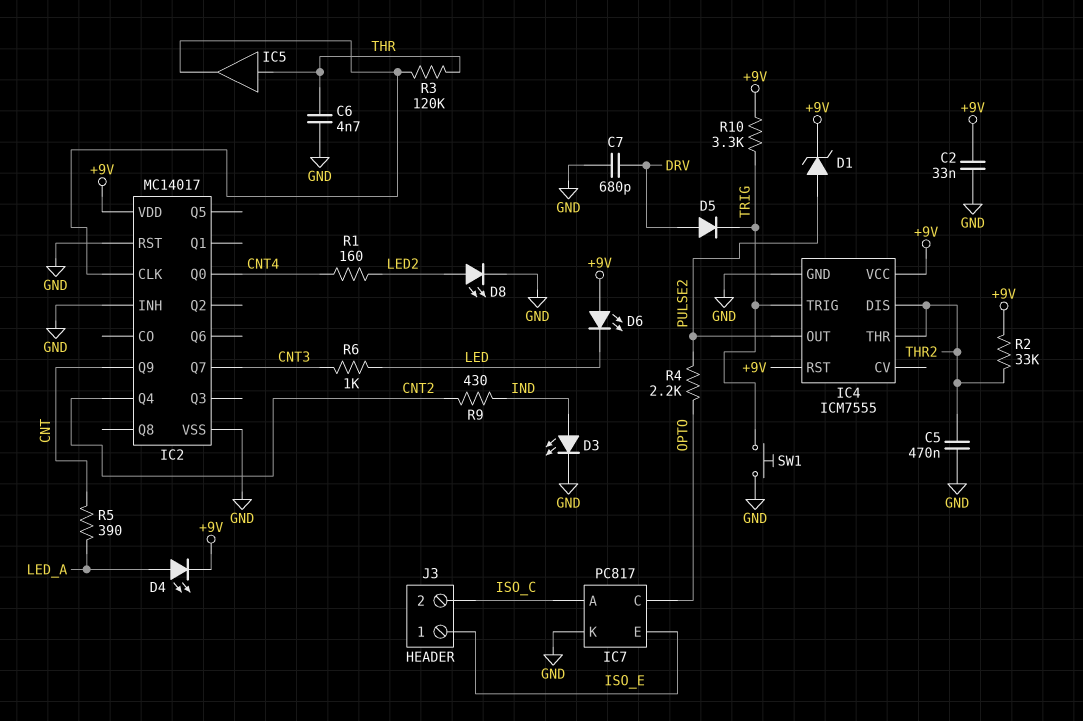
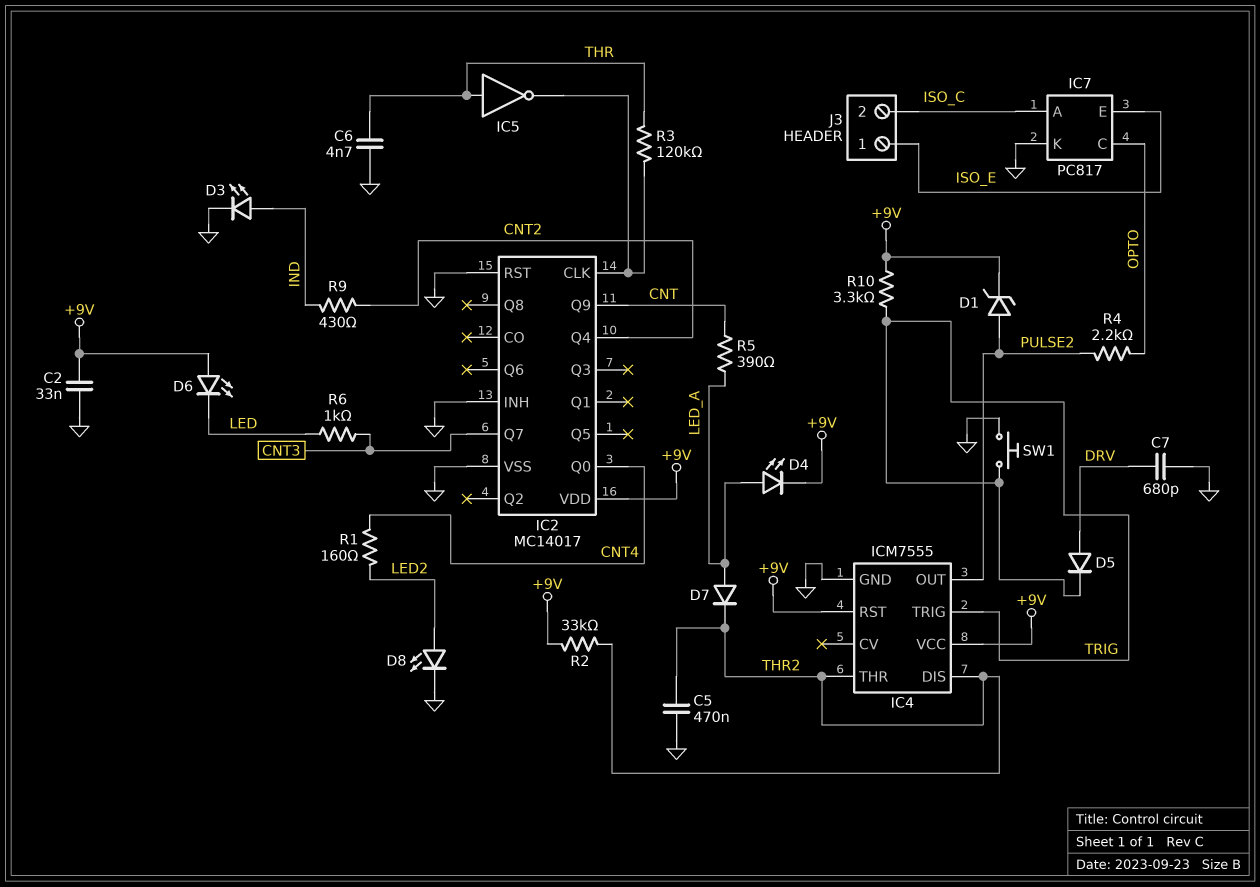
D7: none -> diode (A LED_A, K THR2)
IC5: buffer (in THR, out IC2/CLK) -> NOT (in THR, out IC2/CLK)

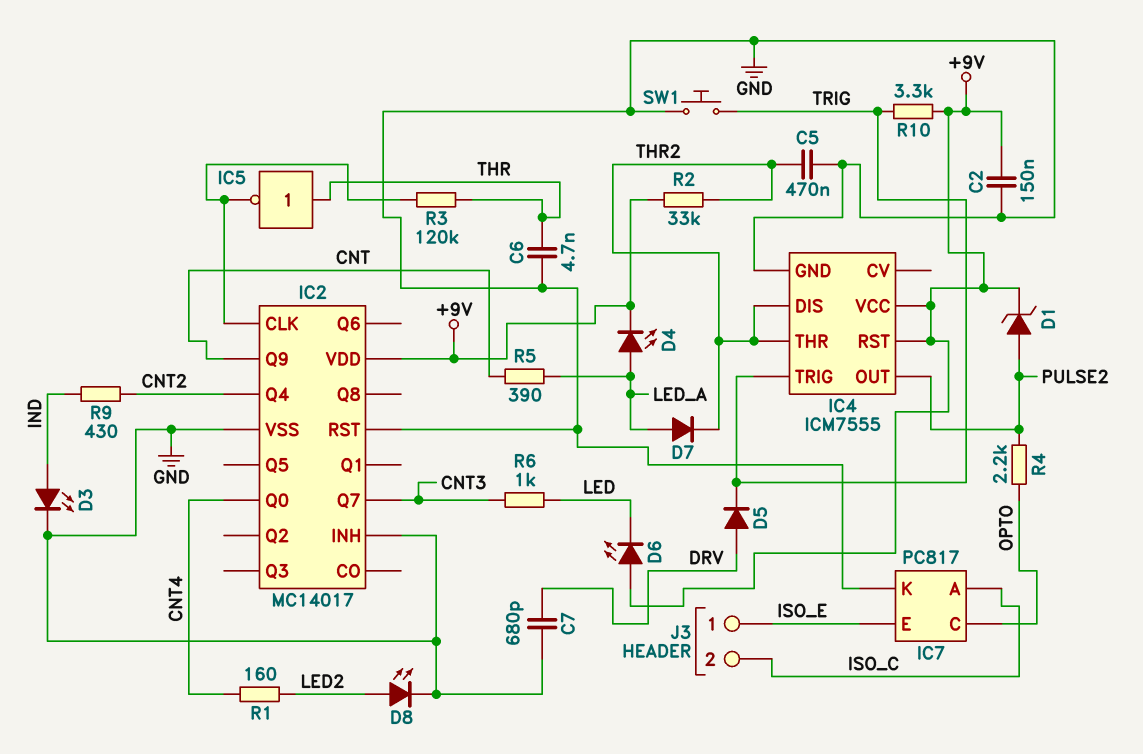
C2: 33nF (+9V, GND) -> 150nF (+9V, GND)

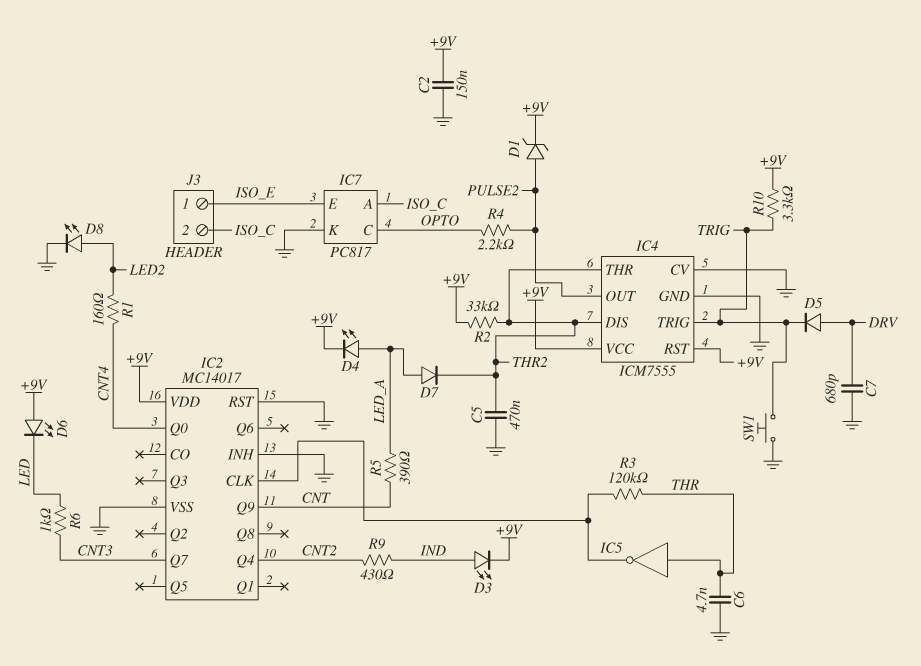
D3: LED (A IND, K GND) -> LED (A IND, K +9V)
IC4 pin CV: none -> GND

